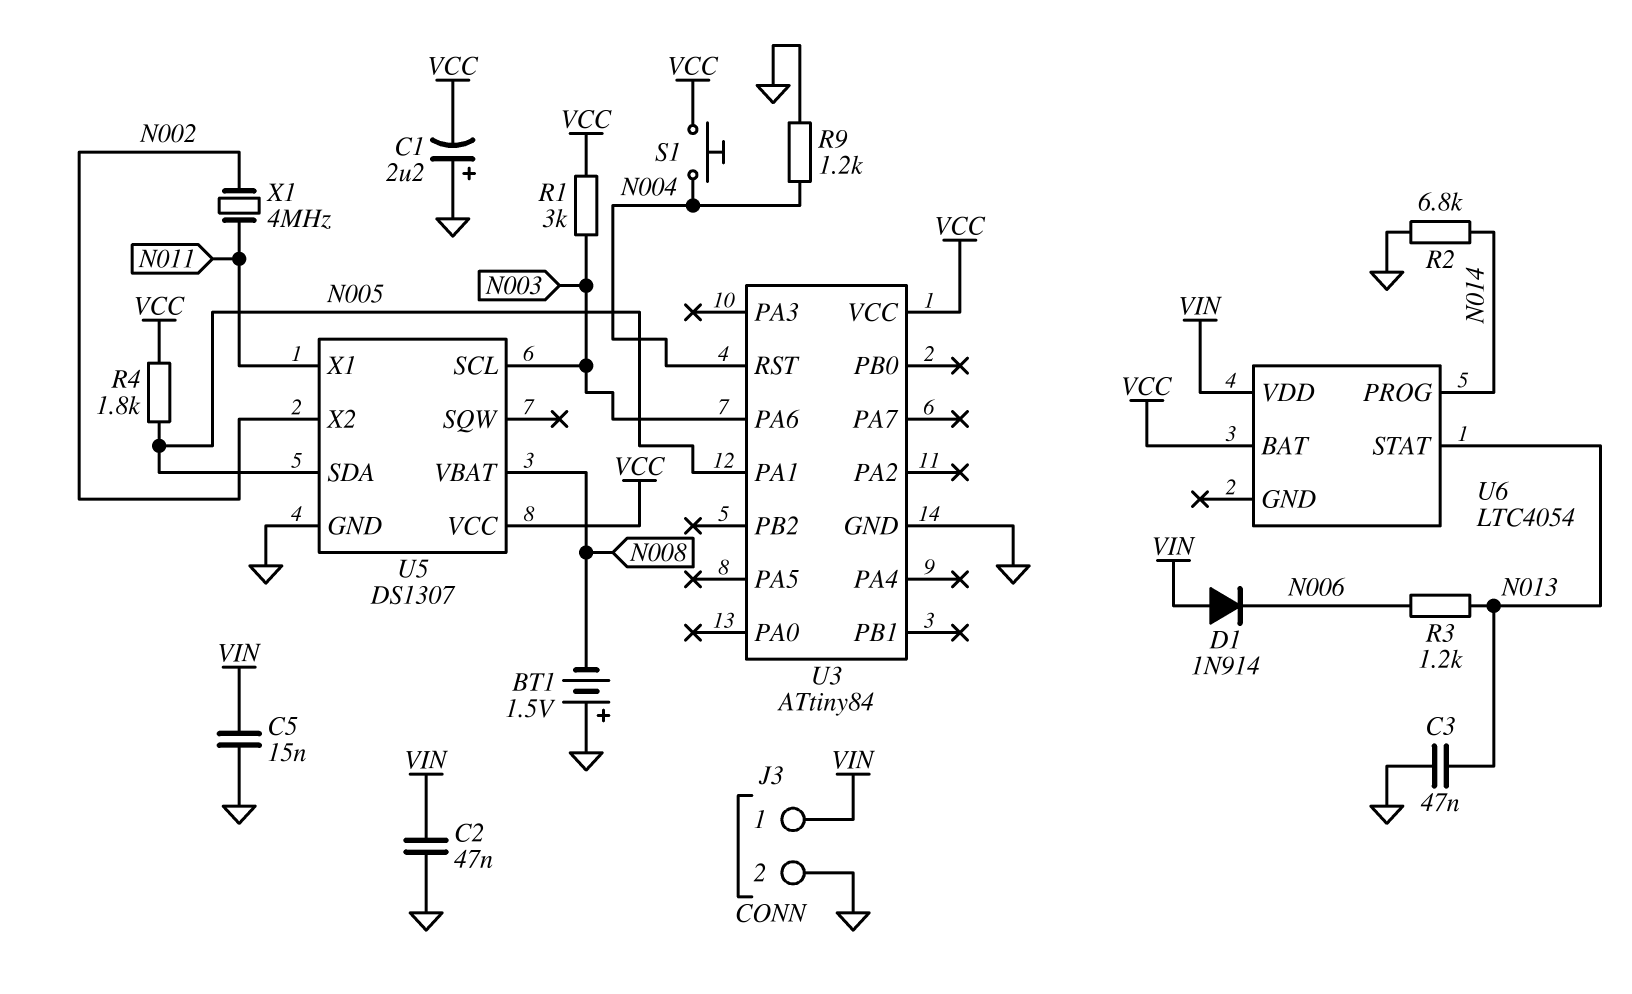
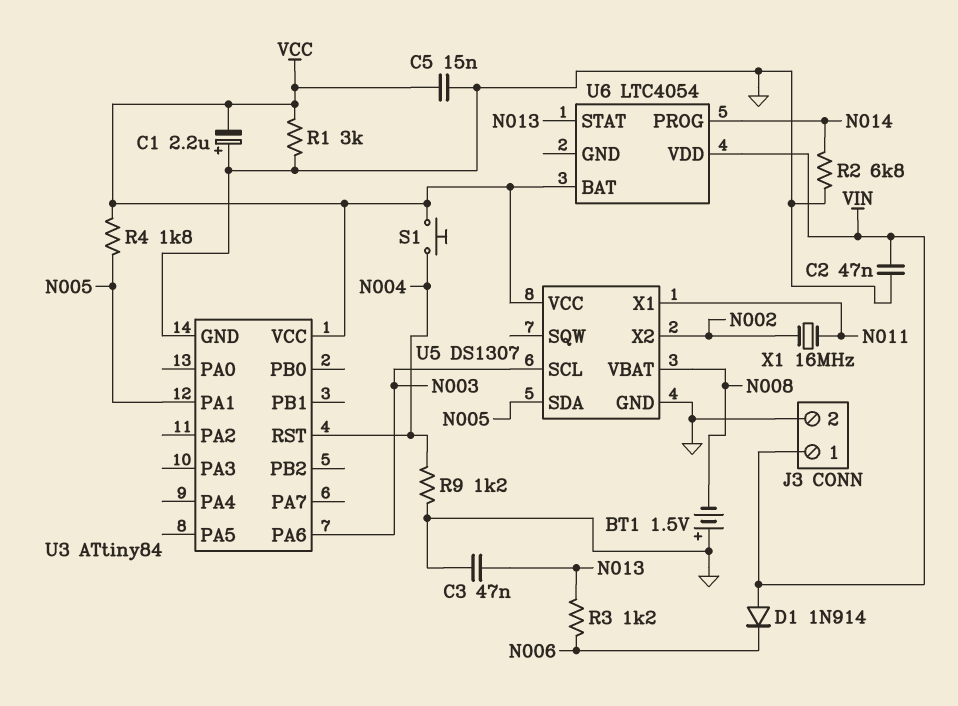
C5: 15nF (GND, VIN) -> 15nF (GND, VCC)
R1: 3k (N003, VCC) -> 3k (GND, VCC)
X1: 4MHz (N002, N011) -> 16MHz (N002, N011)

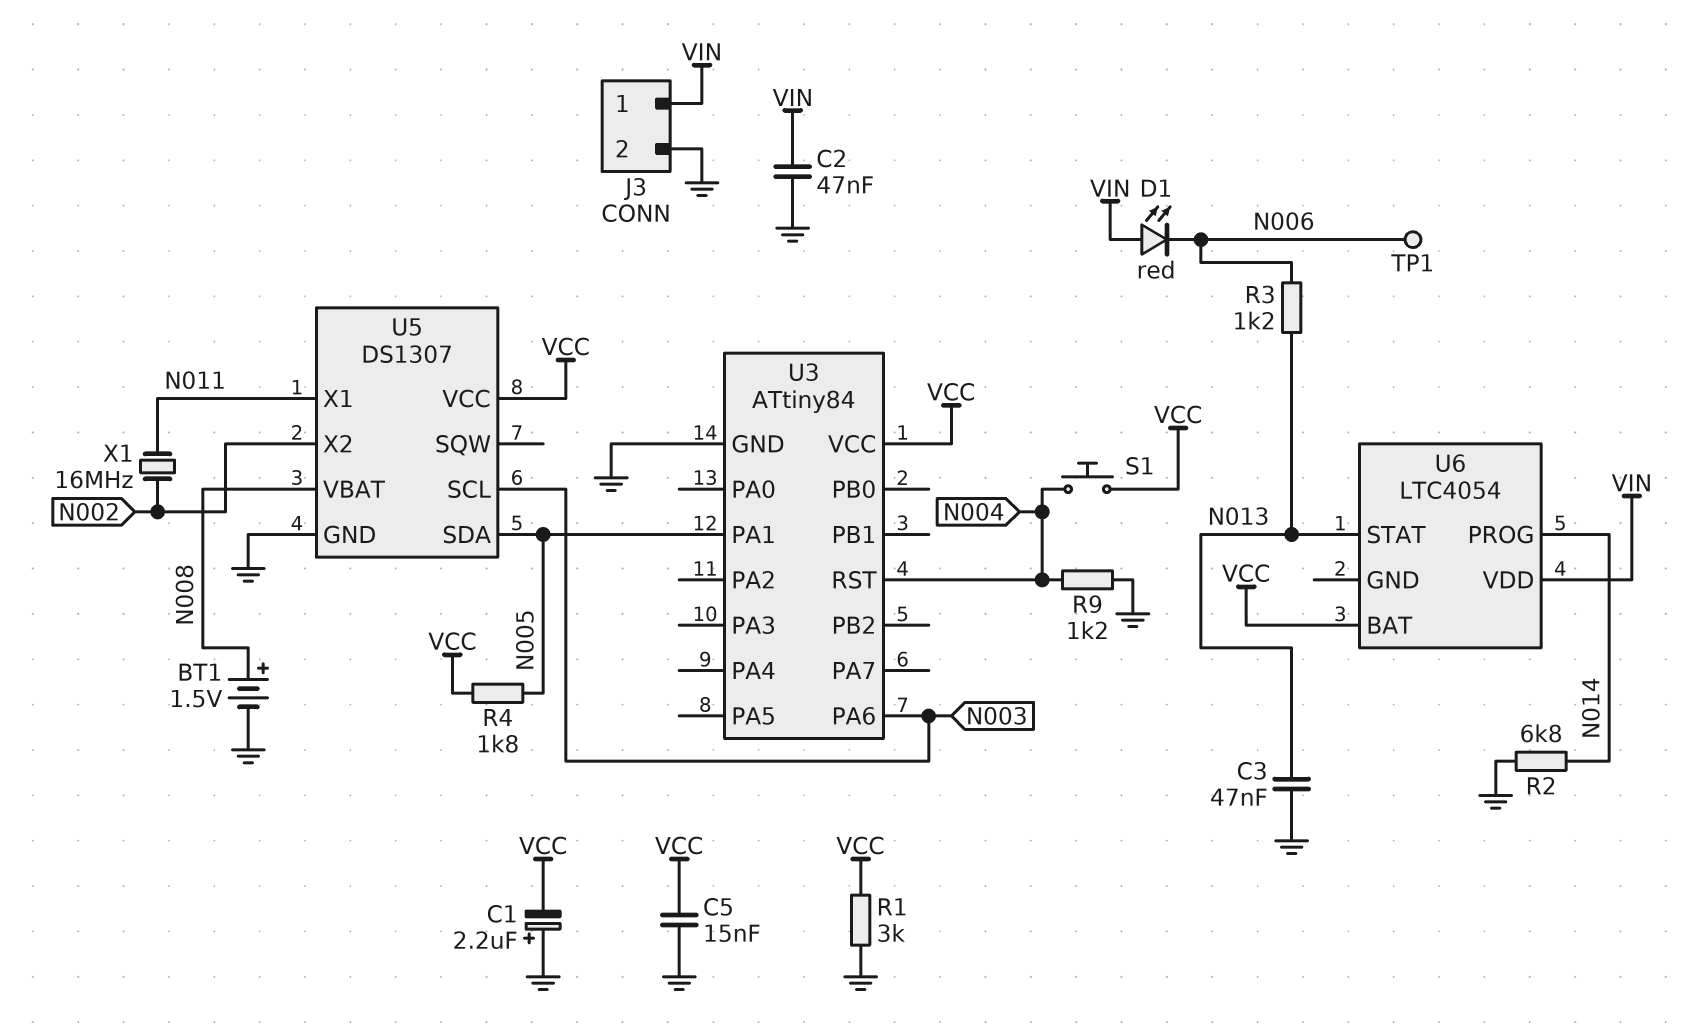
BT1: 1.5V (plus GND, minus N008) -> 1.5V (plus N008, minus GND)
D1: diode 1N914 (A VIN, K N006) -> LED red (A VIN, K N006)
TP1: none -> test point (N006)

